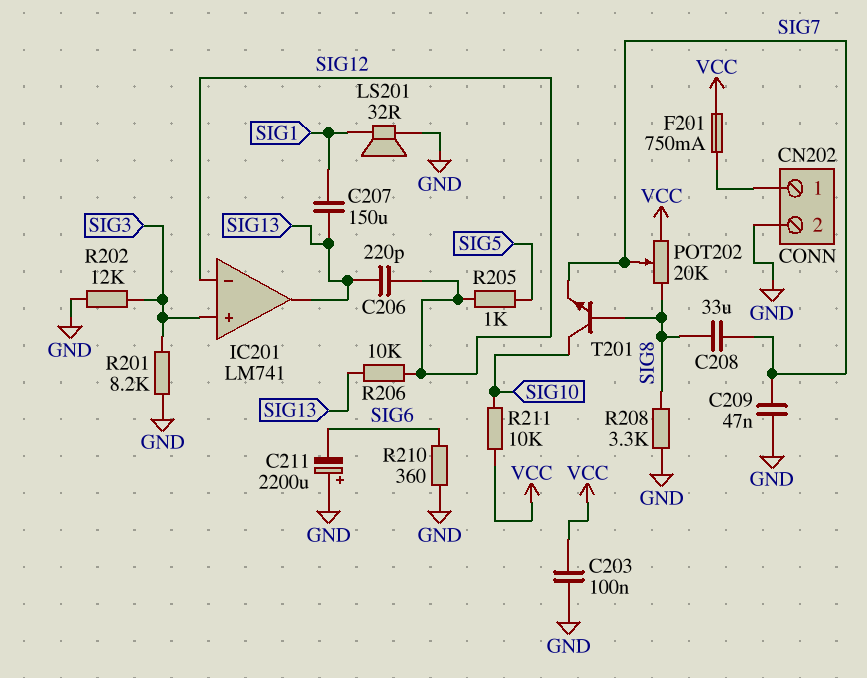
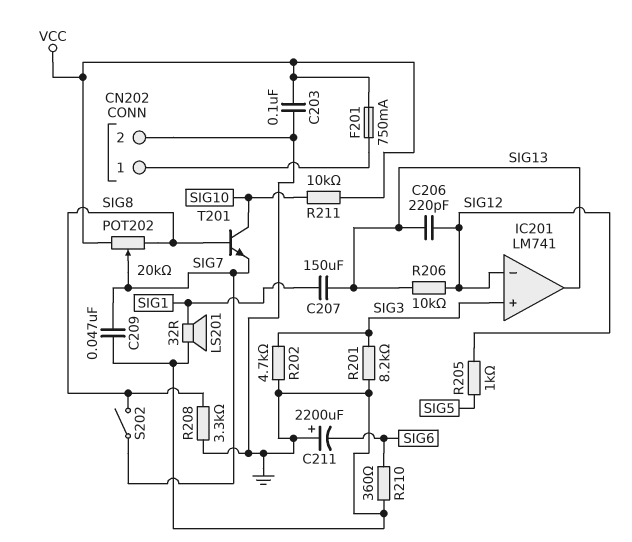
C208: 33uF (SIG7, SIG8) -> none
R202: 12k (GND, SIG3) -> 4.7k (GND, SIG3)
S202: none -> switch (SIG7, SIG8)

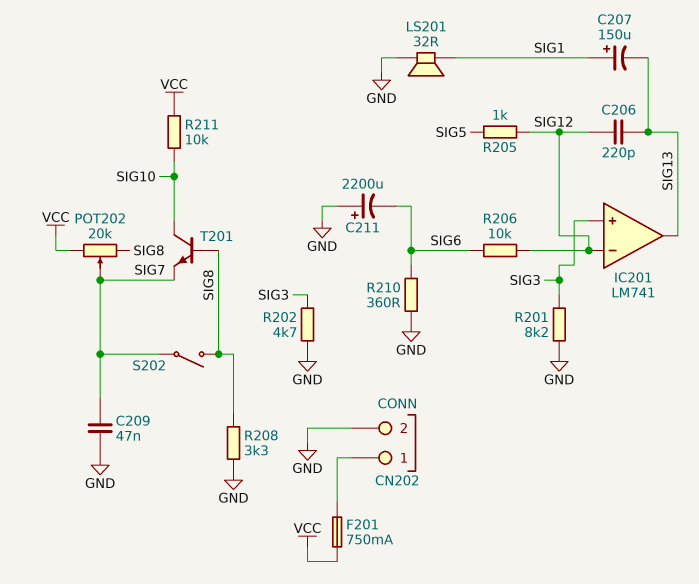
C203: 100nF (GND, VCC) -> none
C207: 150uF (SIG1, SIG13) -> 150uF (plus SIG1, minus SIG13)
R206: 10k (SIG12, SIG13) -> 10k (SIG6, SIG12)

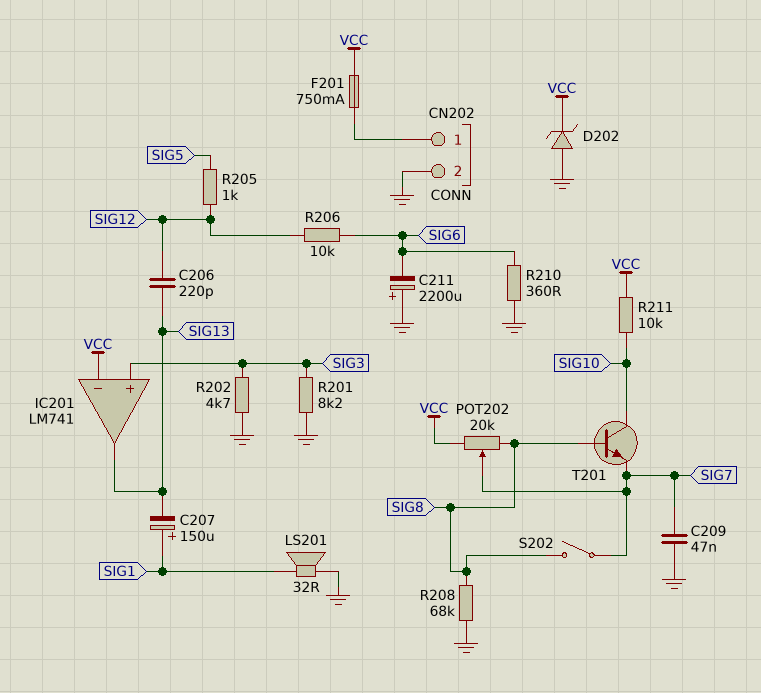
D202: none -> zener (A GND, K VCC)
IC201 pin in-: SIG12 -> VCC
R208: 3.3k (GND, SIG8) -> 68k (GND, SIG8)

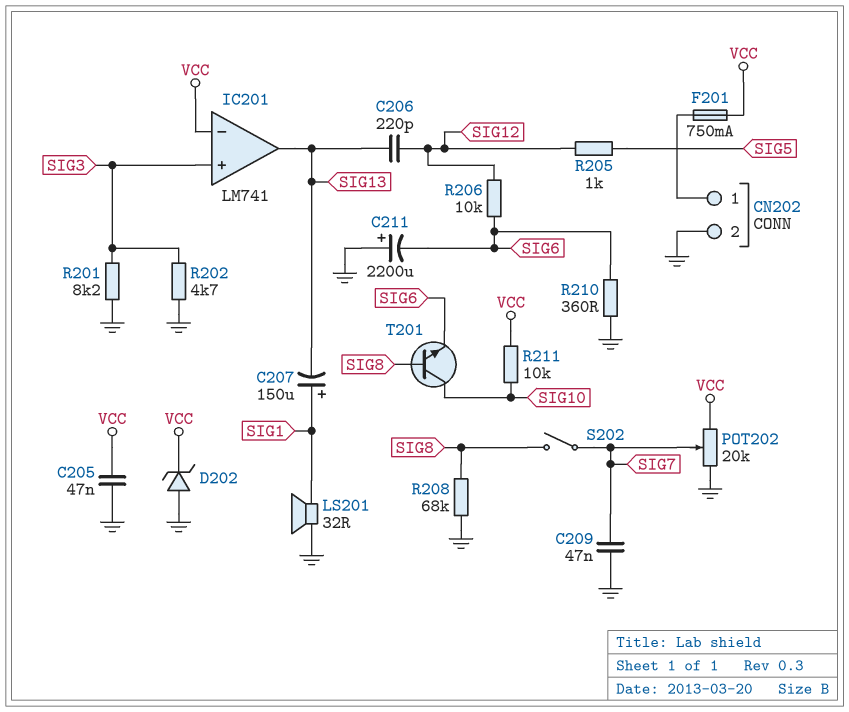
C205: none -> 47nF (GND, VCC)
POT202: 20k (SIG8, VCC, wiper SIG7) -> 20k (GND, VCC, wiper SIG7)
T201: NPN (B SIG8, C SIG10, E SIG7) -> NPN (B SIG8, C SIG10, E SIG6)

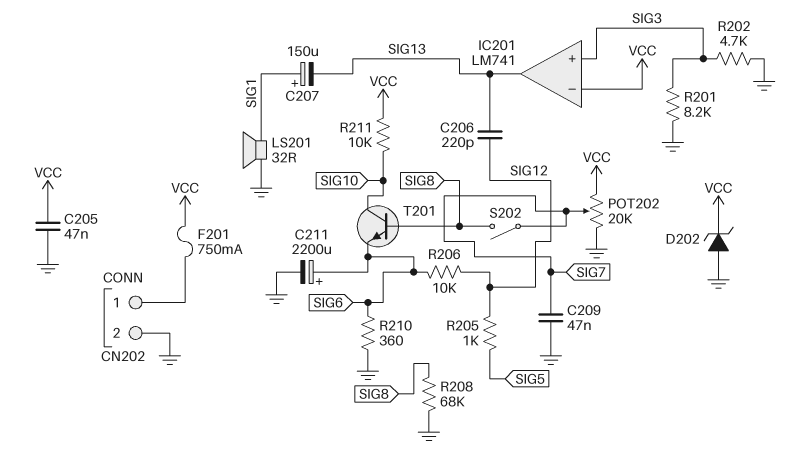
C211: 2200uF (plus GND, minus SIG6) -> 2200uF (plus SIG6, minus GND)

